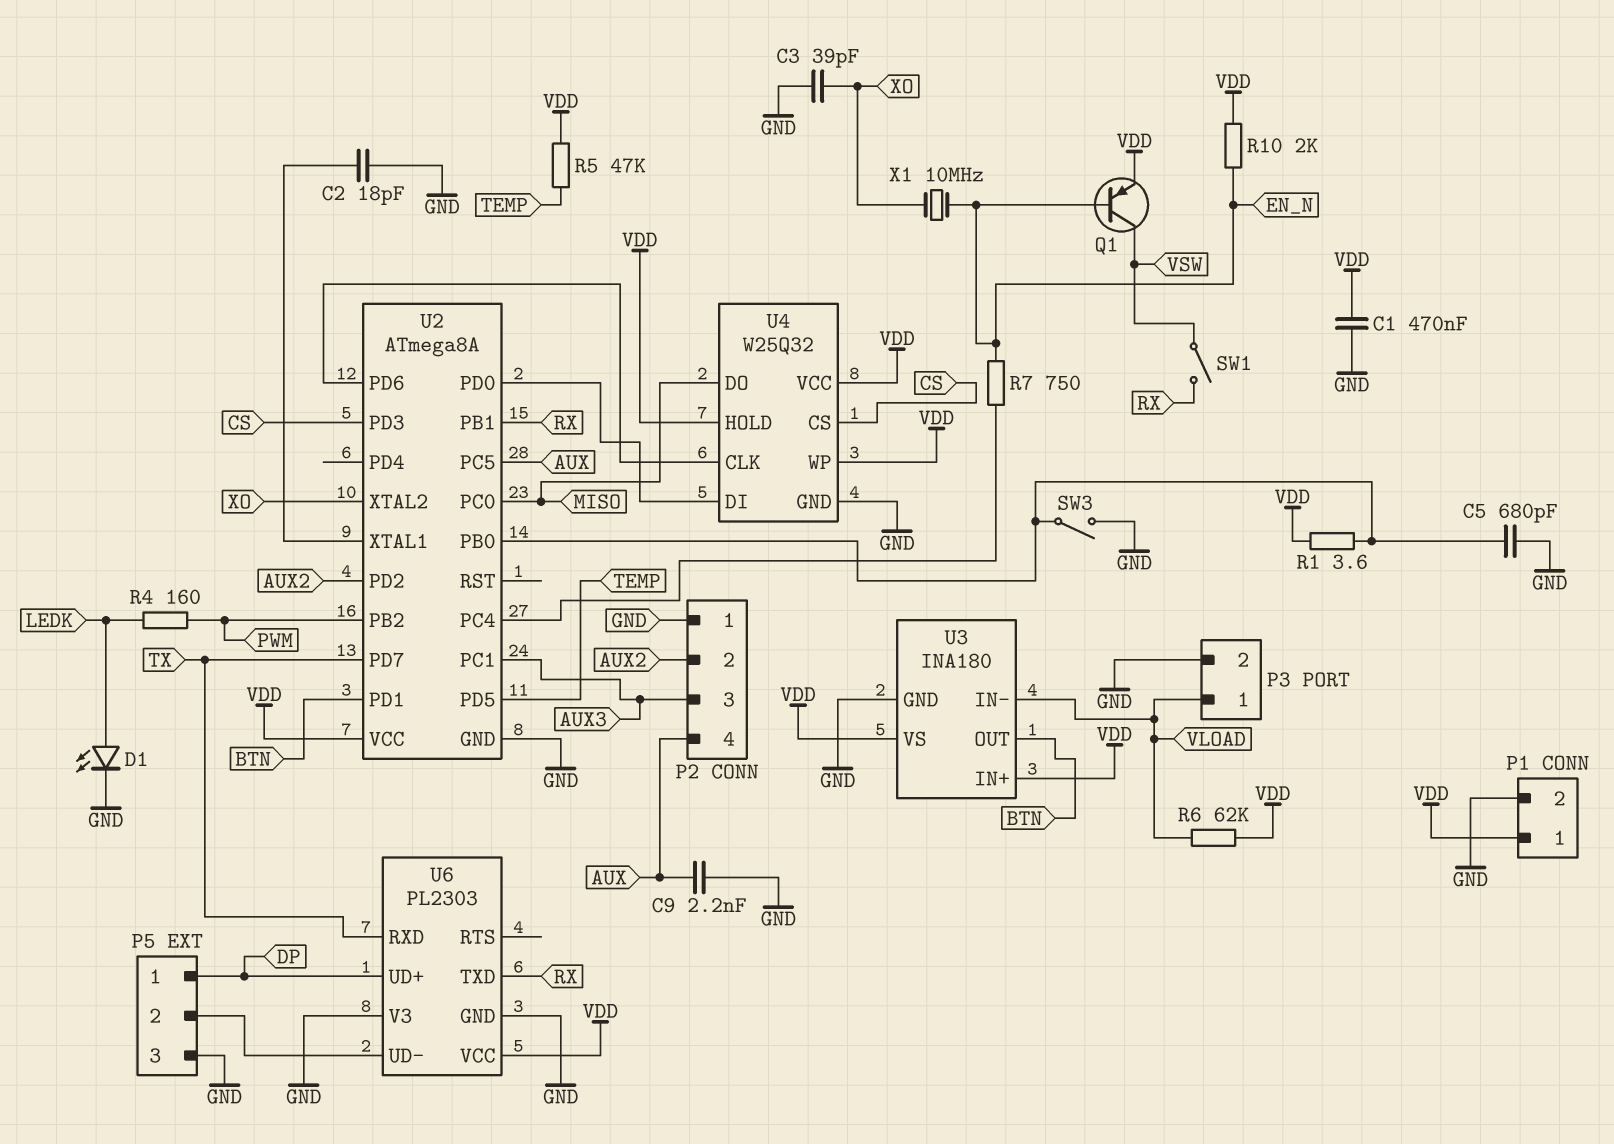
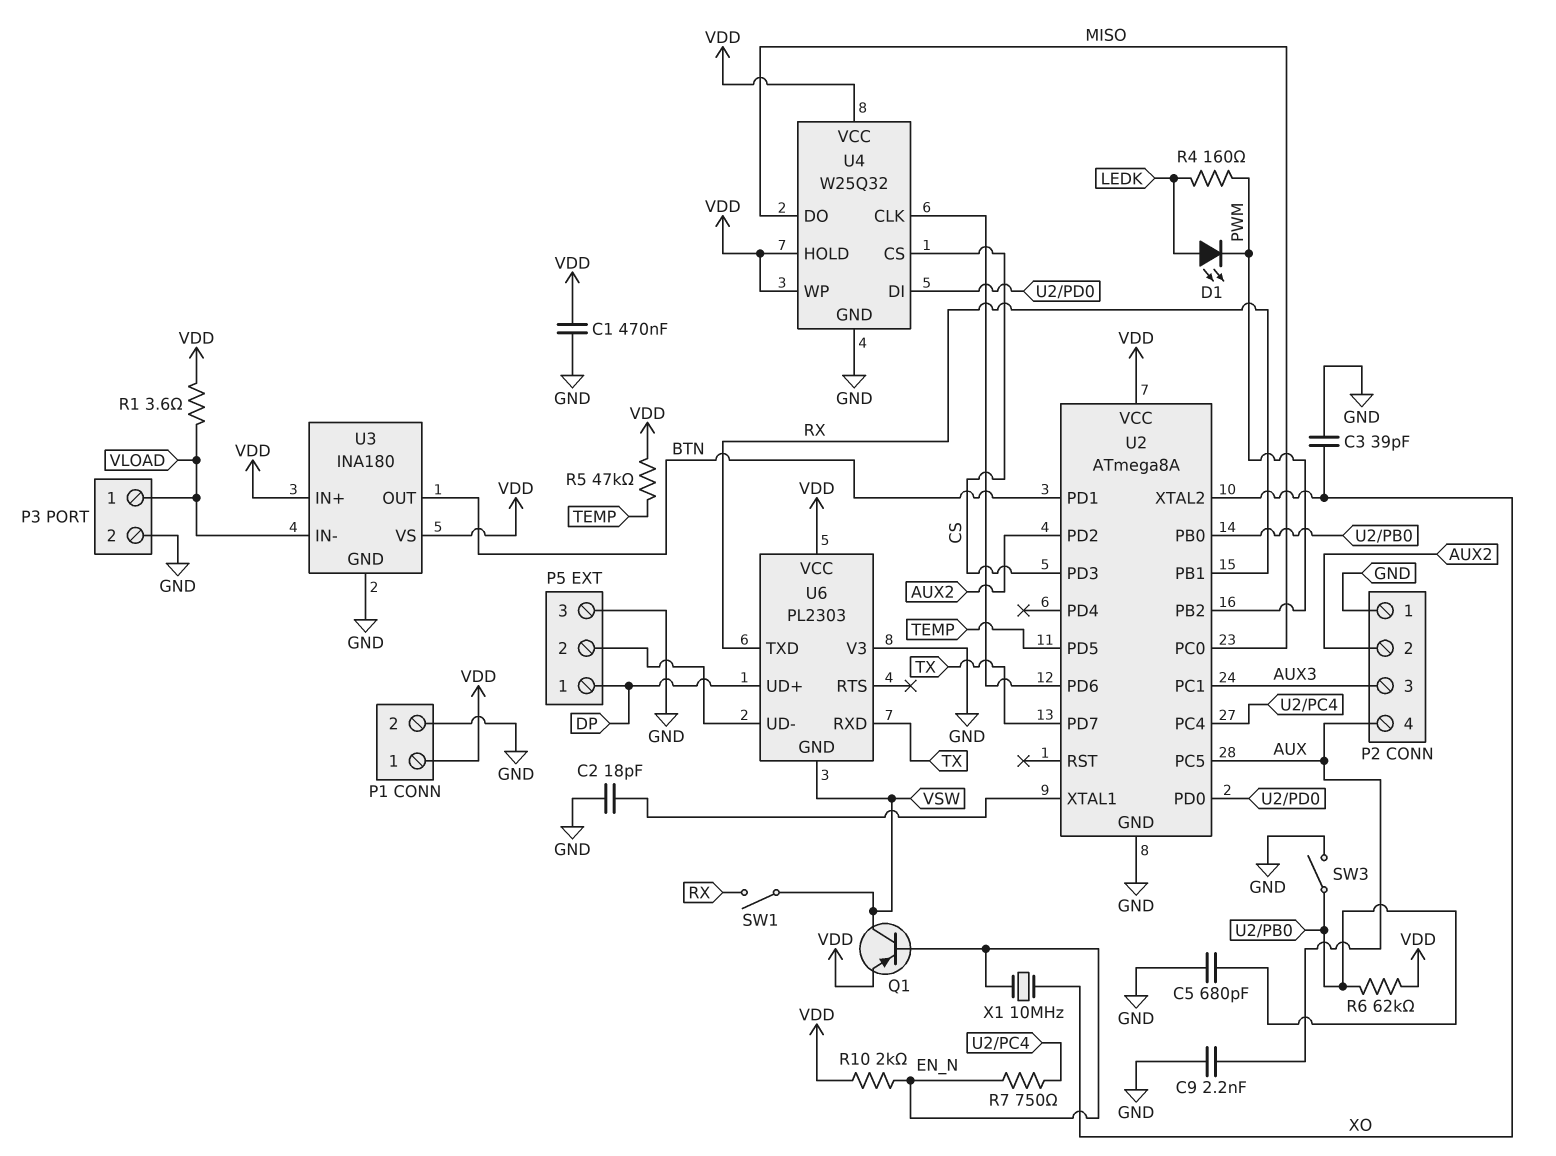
D1: LED (A LEDK, K GND) -> LED (A LEDK, K PWM)
R1: 3.6 (U2/PB0, VDD) -> 3.6 (VDD, VLOAD)
R6: 62k (VDD, VLOAD) -> 62k (U2/PB0, VDD)
U6 pin GND: GND -> VSW

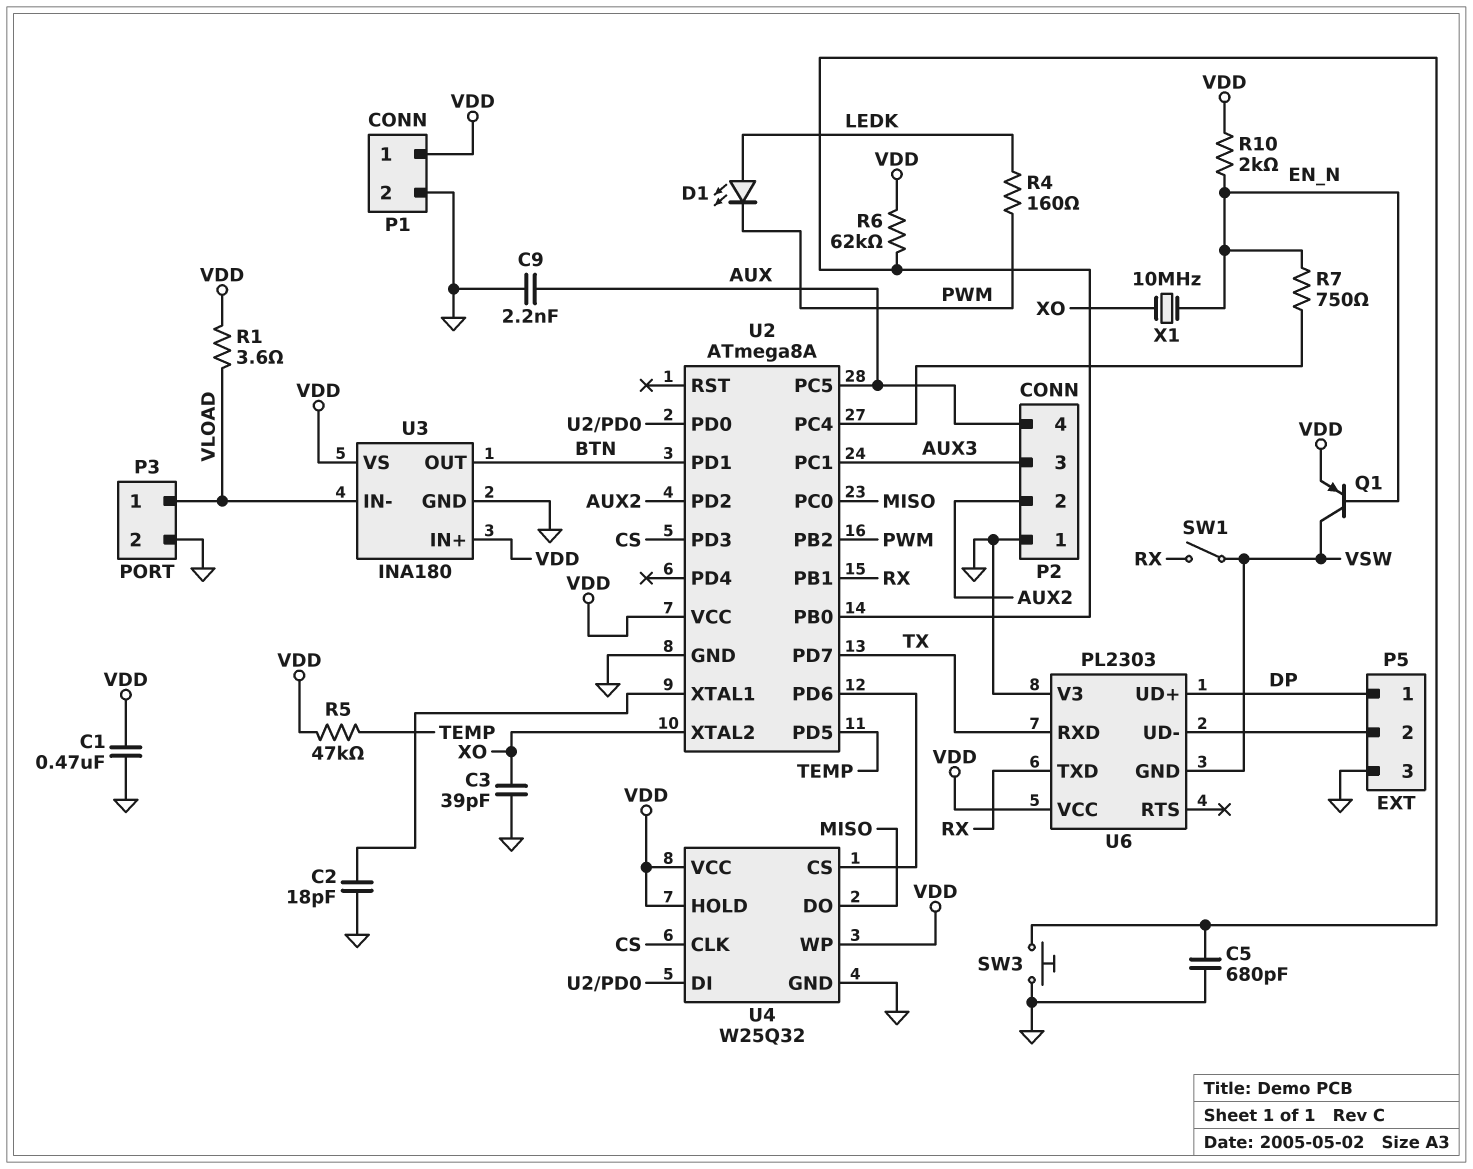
SW3: switch (GND, U2/PB0) -> button (GND, U2/PB0)
U4 pin CLK: U2/PD6 -> CS
U4 pin CS: CS -> U2/PD6

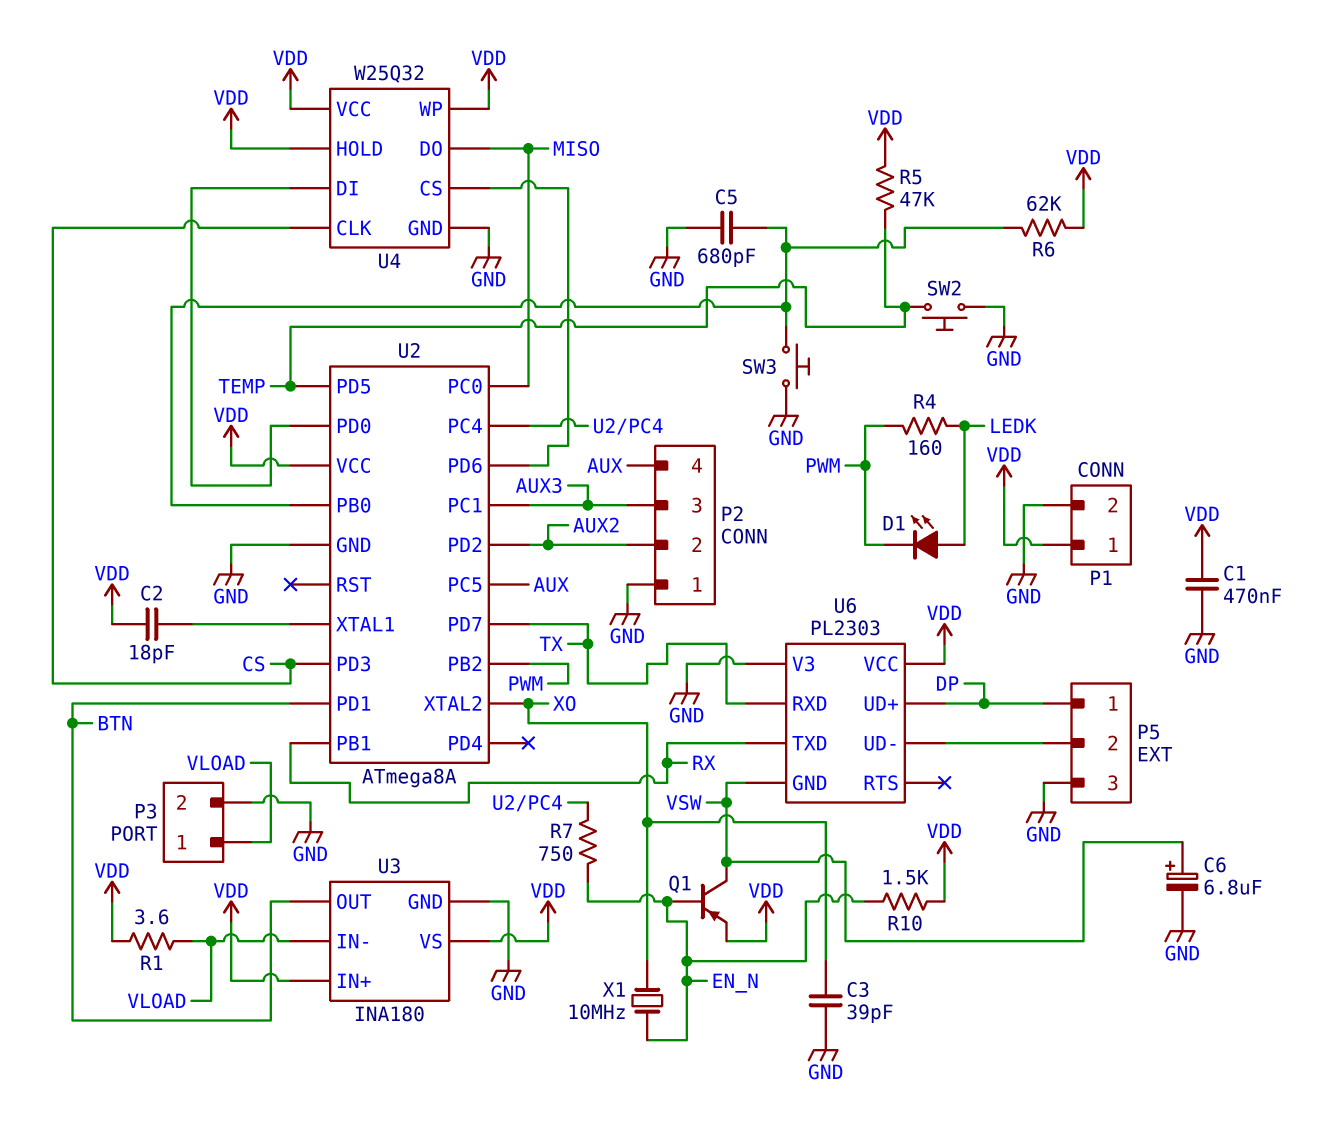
C2: 18pF (GND, U2/XTAL1) -> 18pF (U2/XTAL1, VDD)
C6: none -> 6.8uF (plus VSW, minus GND)
C9: 2.2nF (AUX, GND) -> none
R10: 2k (EN_N, VDD) -> 1.5k (EN_N, VDD)
SW1: switch (RX, VSW) -> none
SW2: none -> button (GND, TEMP)

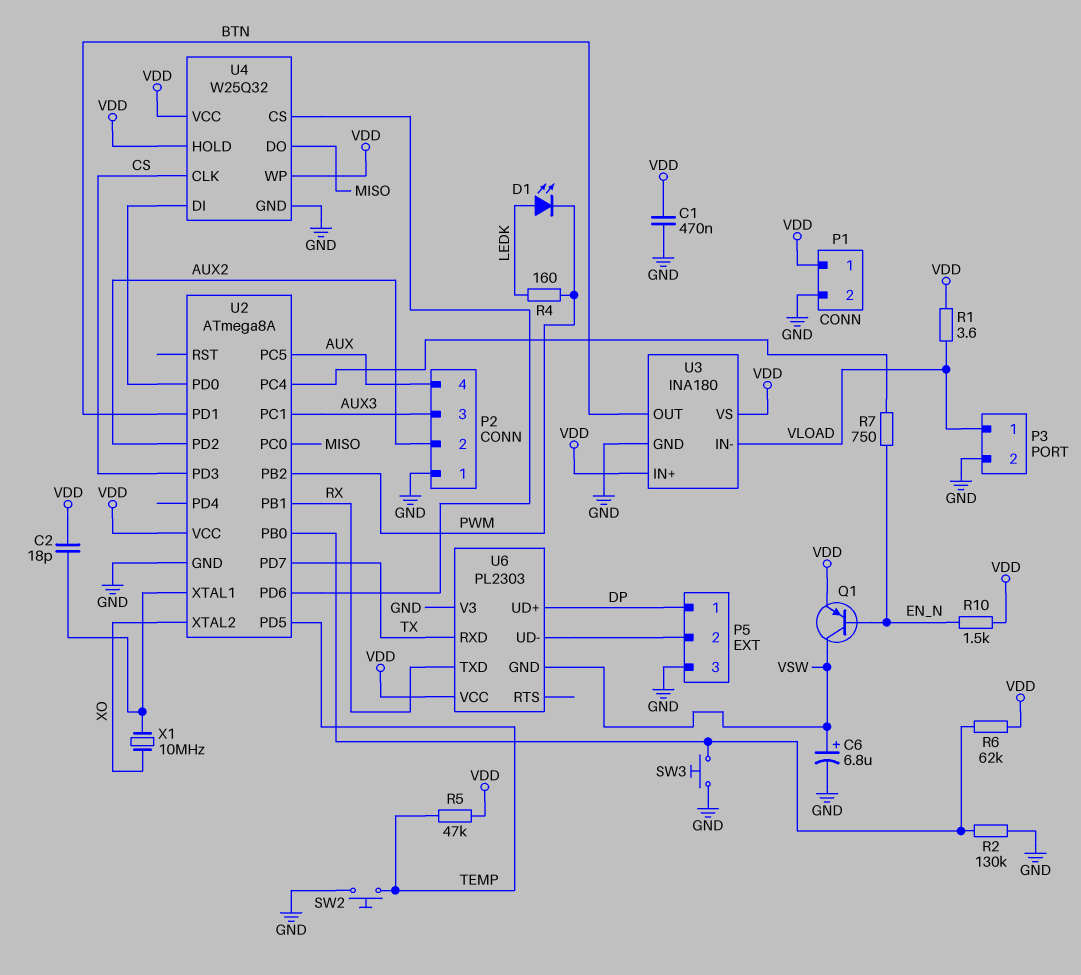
C3: 39pF (GND, XO) -> none
C5: 680pF (GND, U2/PB0) -> none
R2: none -> 130k (GND, U2/PB0)
X1: 10MHz (EN_N, XO) -> 10MHz (U2/XTAL1, XO)

